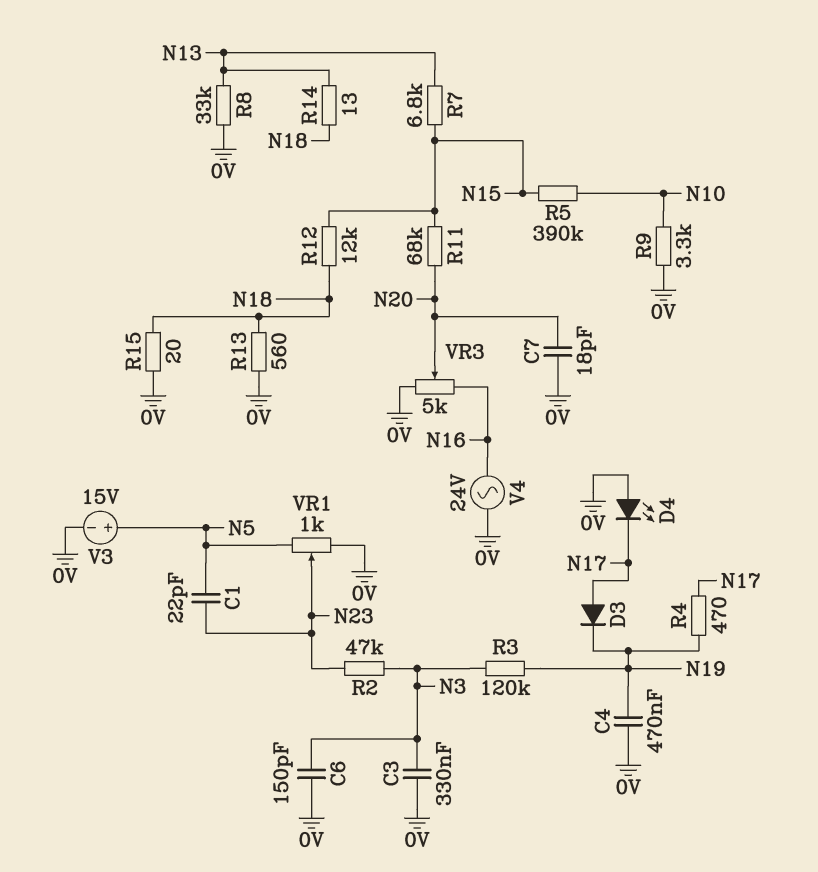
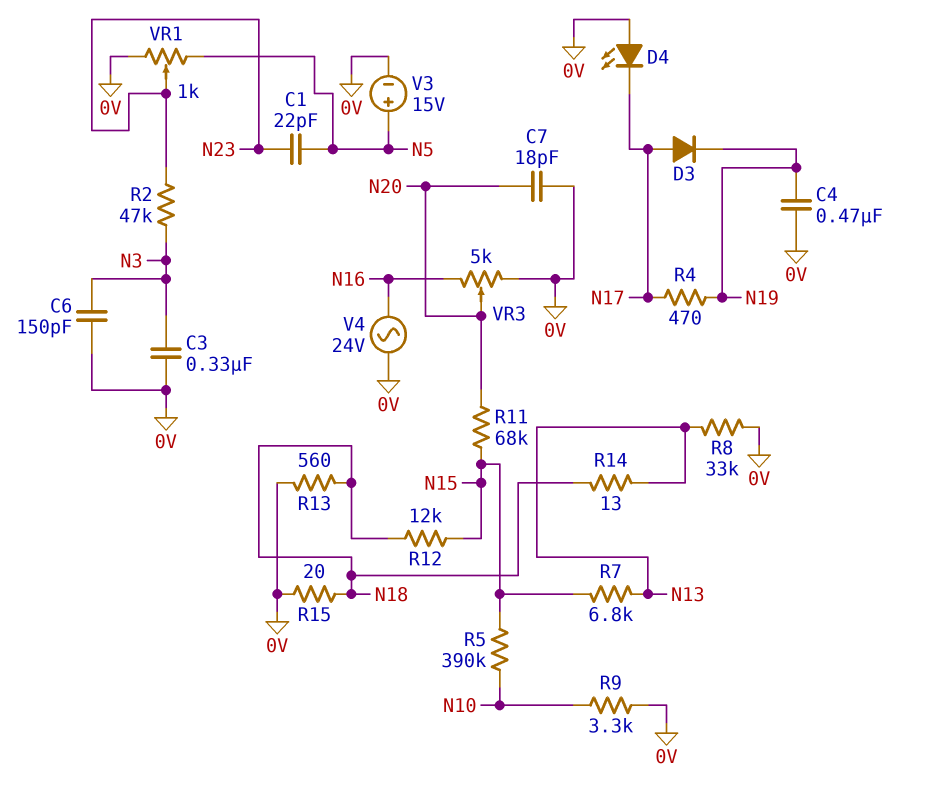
R3: 120k (N3, N19) -> none

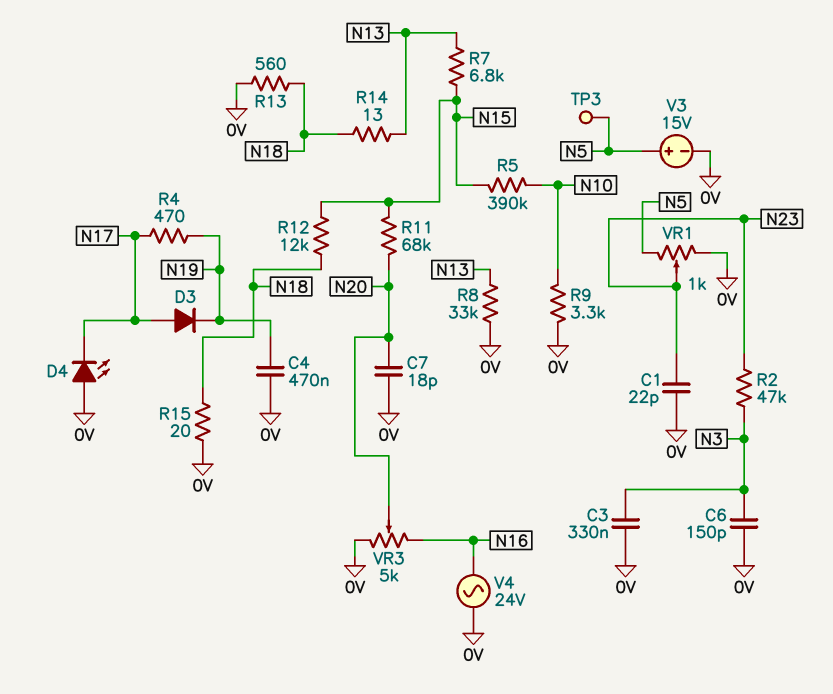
C1: 22pF (N5, N23) -> 22pF (0V, N23)
TP3: none -> test point (N5)

